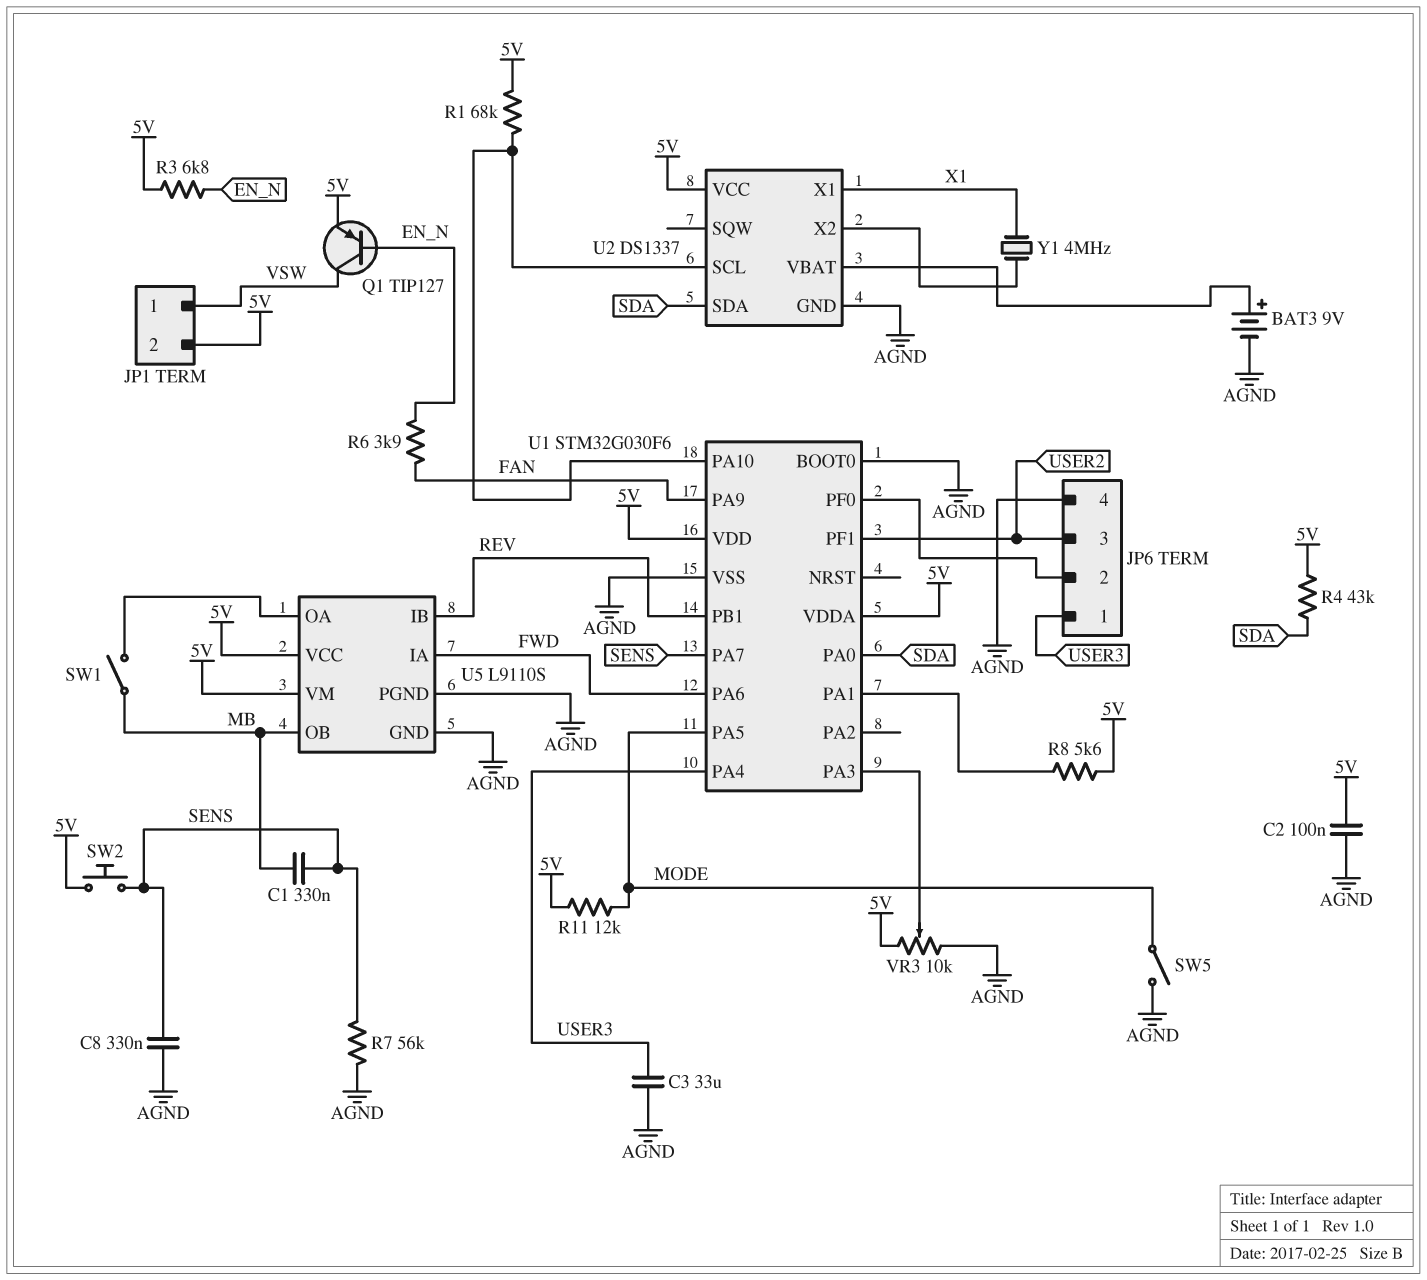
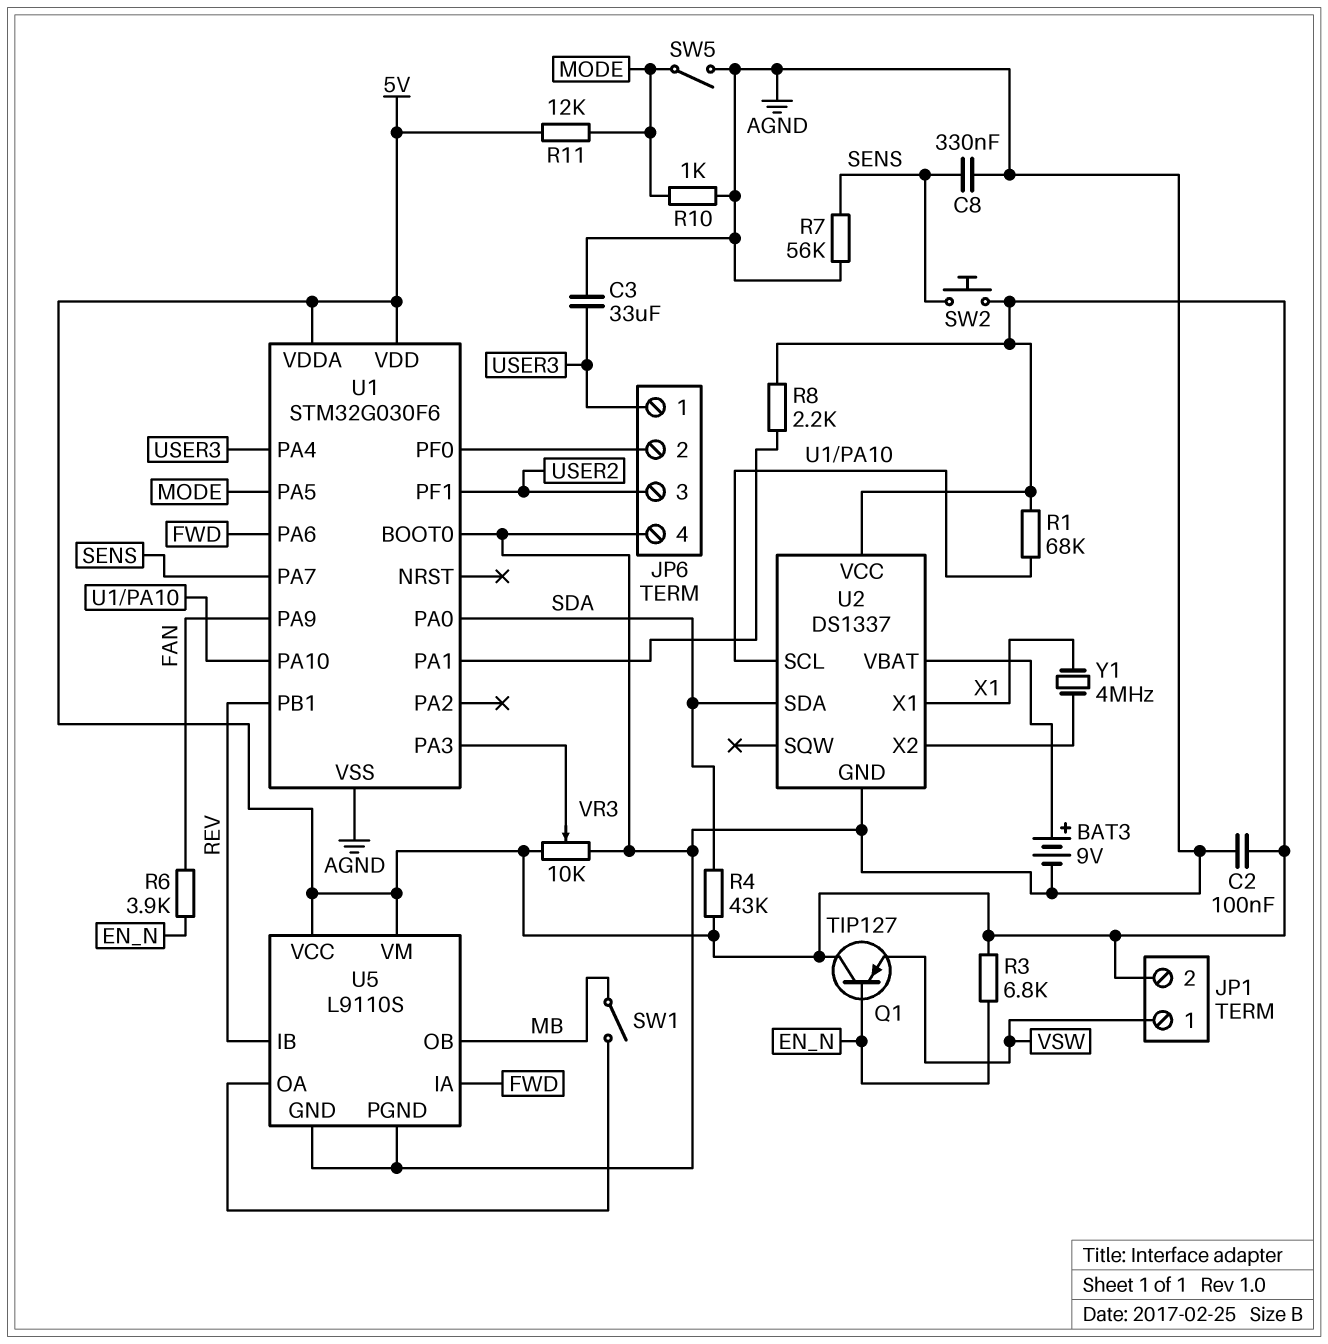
C1: 330nF (MB, SENS) -> none
Q1: PNP TIP127 (B EN_N, C VSW, E 5V) -> PNP TIP127 (B EN_N, C 5V, E VSW)
R8: 5.6k (5V, U1/PA1) -> 2.2k (5V, U1/PA1)
R10: none -> 1k (AGND, MODE)

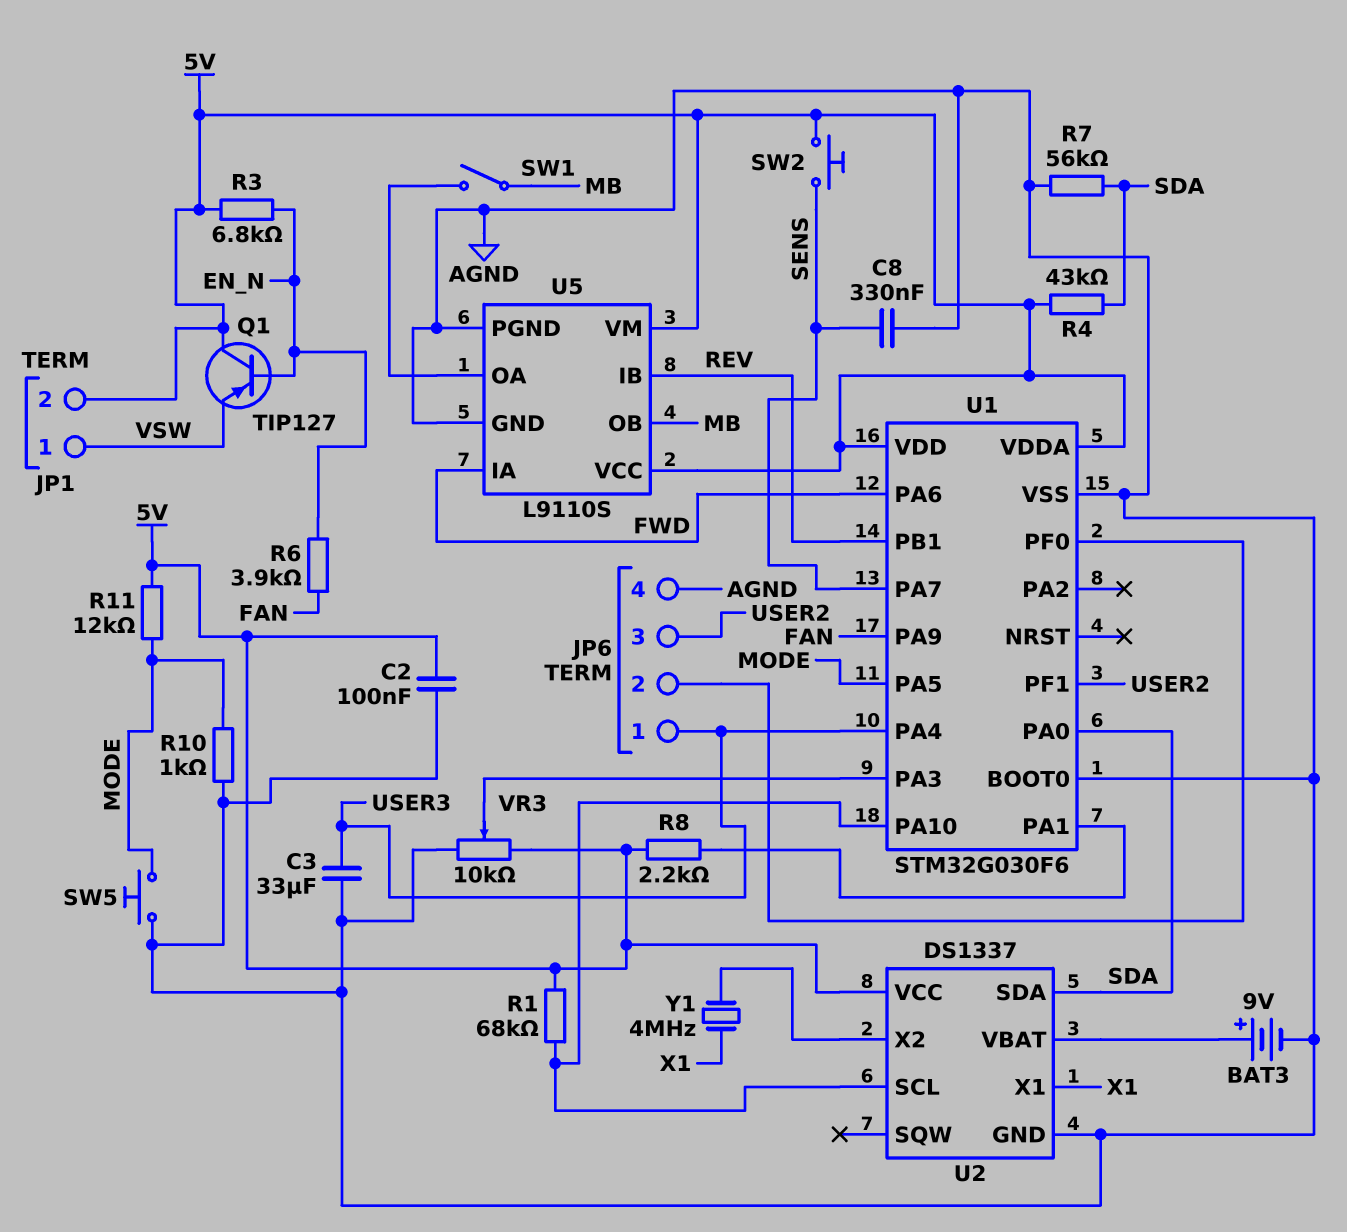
R7: 56k (AGND, SENS) -> 56k (AGND, SDA)
SW5: switch (AGND, MODE) -> button (AGND, MODE)

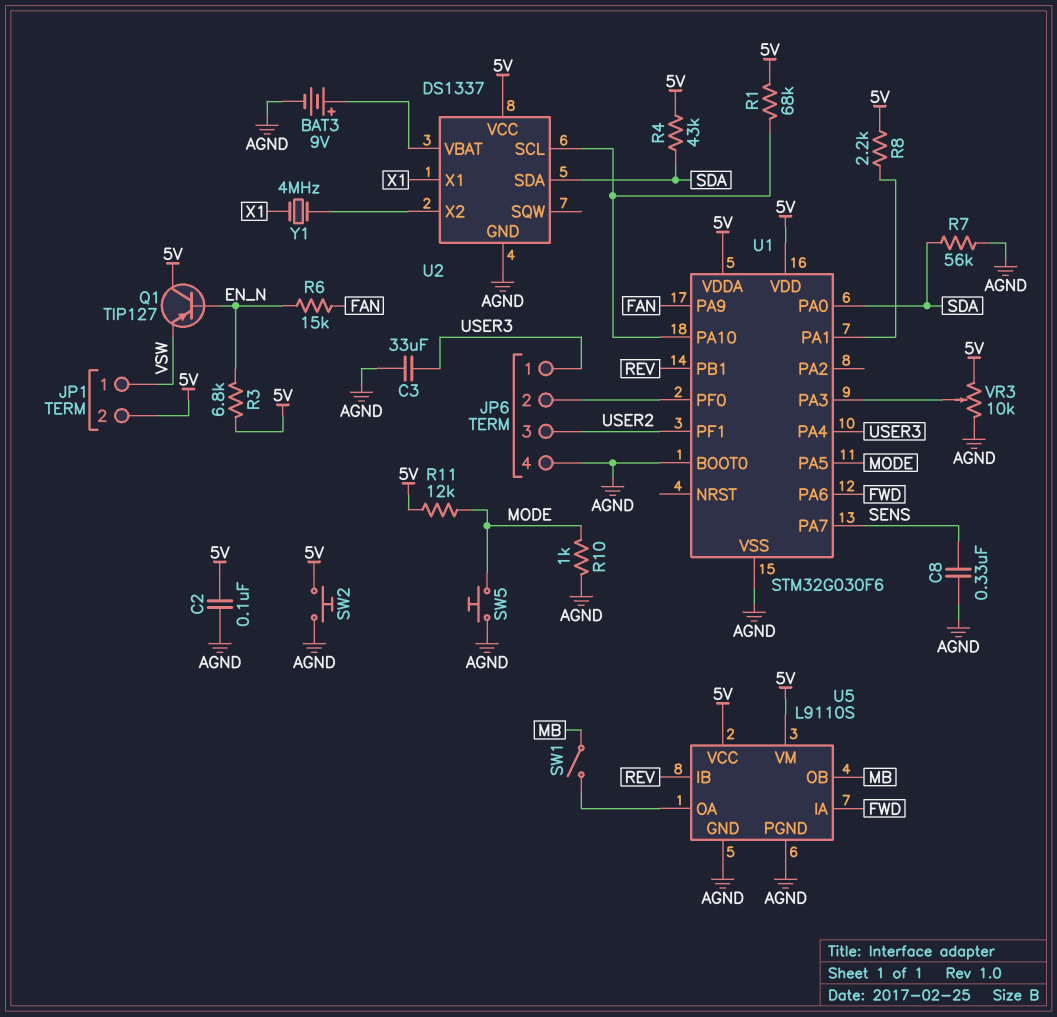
R6: 3.9k (EN_N, FAN) -> 15k (EN_N, FAN)
SW2: button (5V, SENS) -> button (5V, AGND)

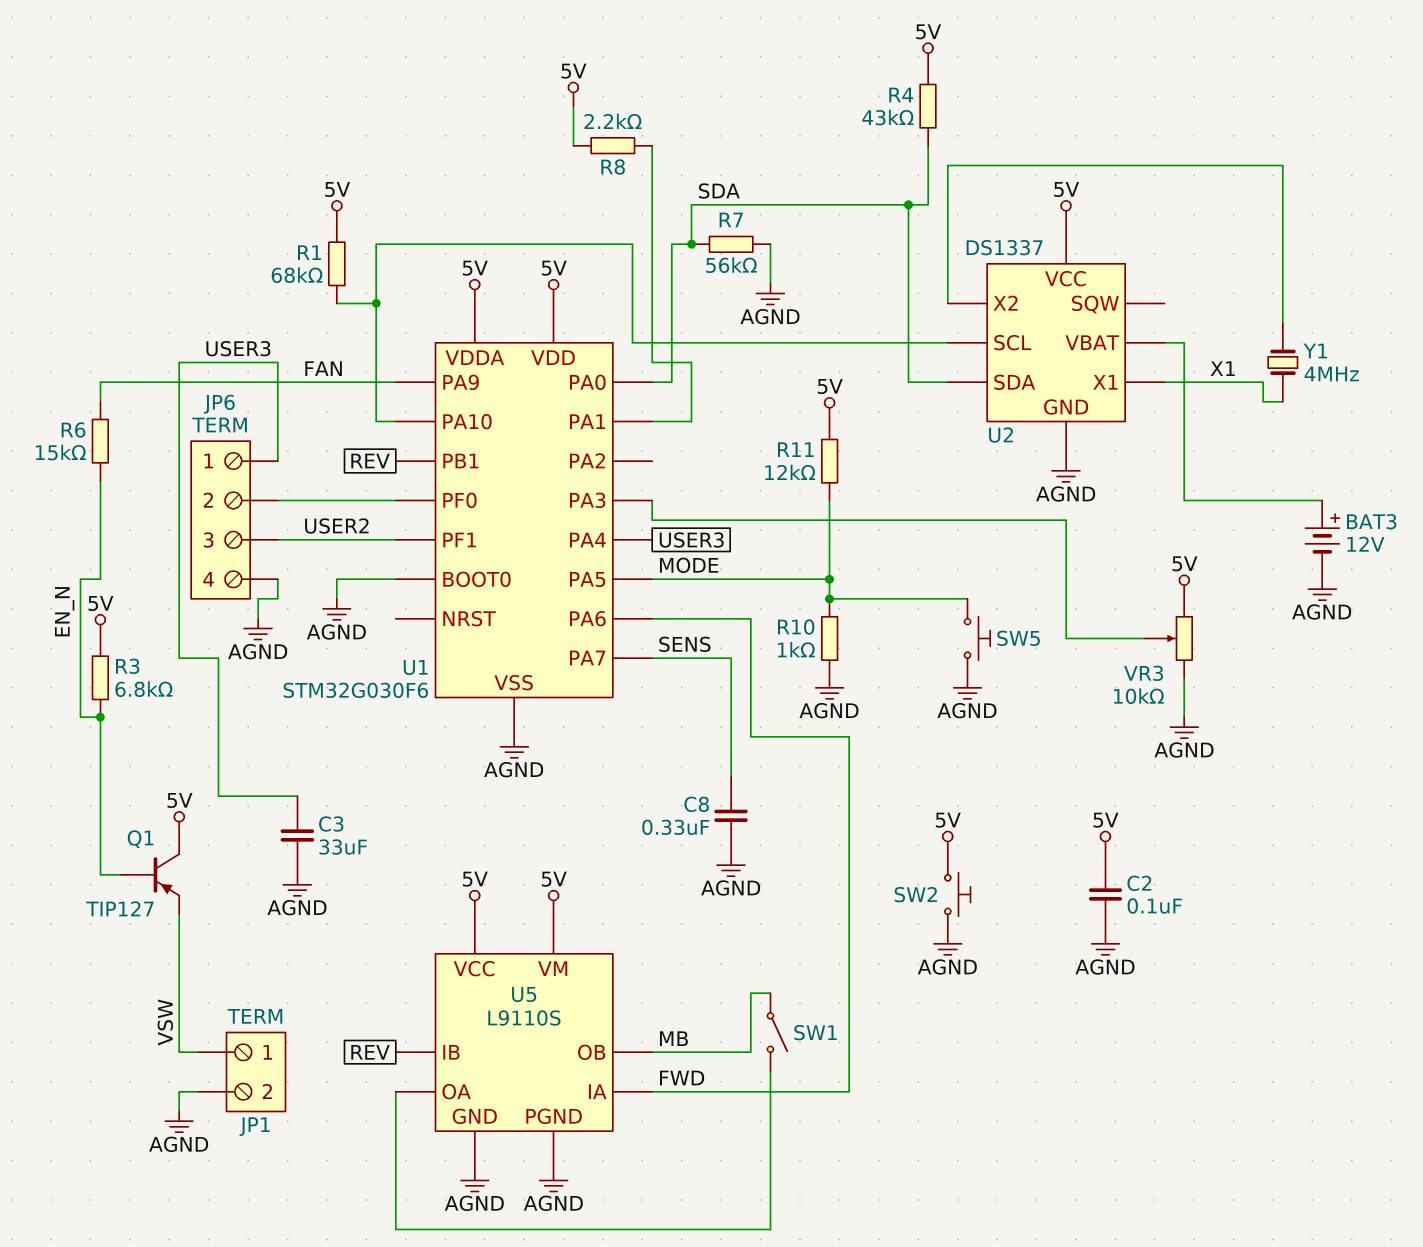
BAT3: 9V (plus U2/VBAT, minus AGND) -> 12V (plus U2/VBAT, minus AGND)
JP1 pin 2: 5V -> AGND

